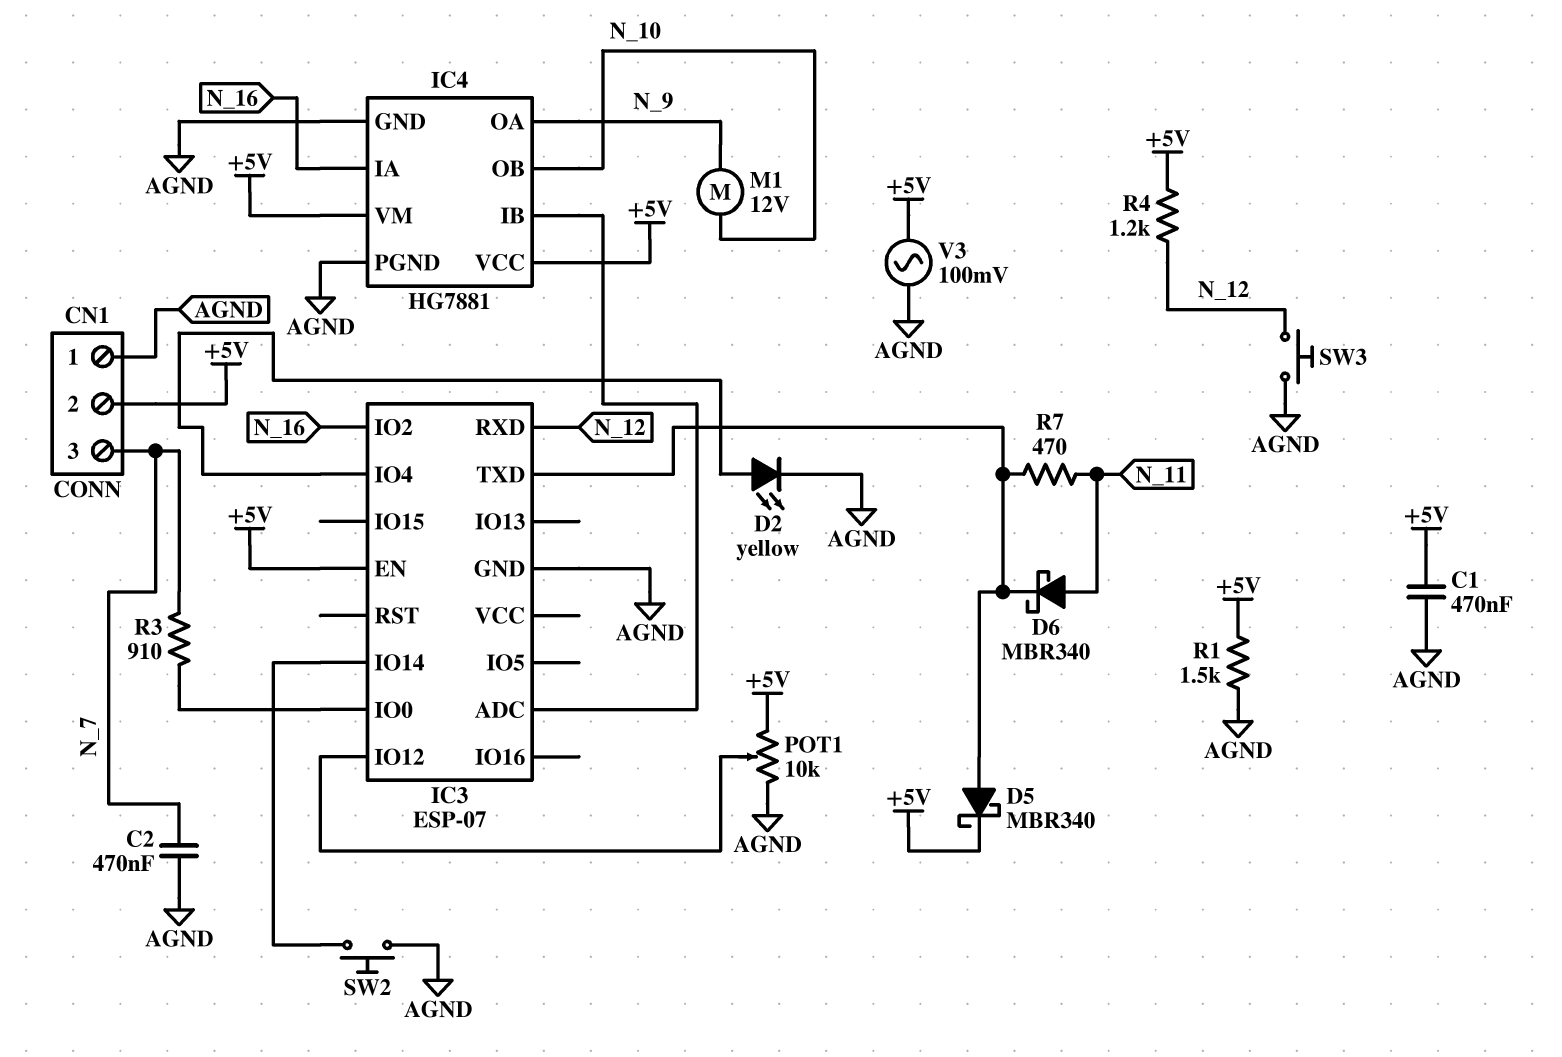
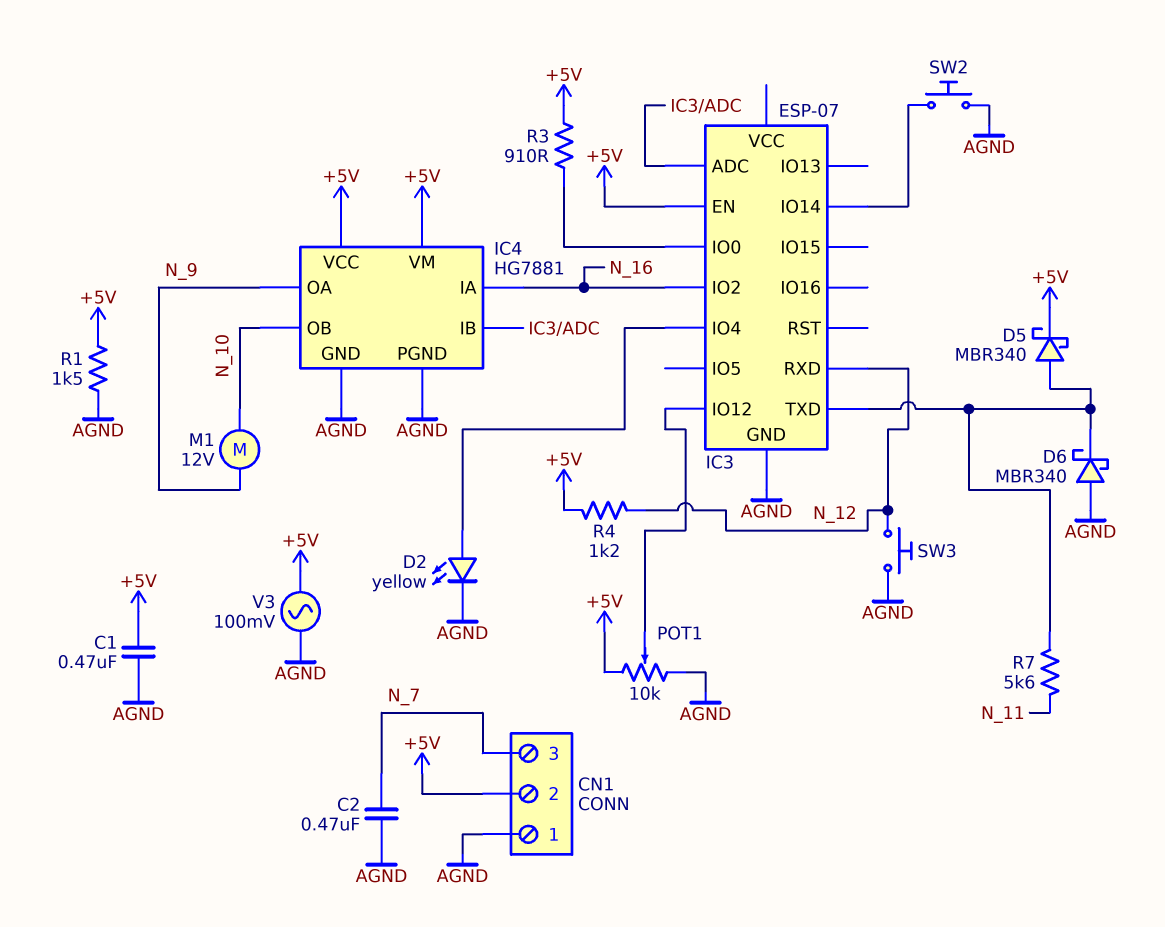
D6: schottky MBR340 (A N_11, K IC3/TXD) -> schottky MBR340 (A AGND, K IC3/TXD)
R3: 910 (IC3/IO0, N_7) -> 910 (+5V, IC3/IO0)
R7: 470 (IC3/TXD, N_11) -> 5.6k (IC3/TXD, N_11)

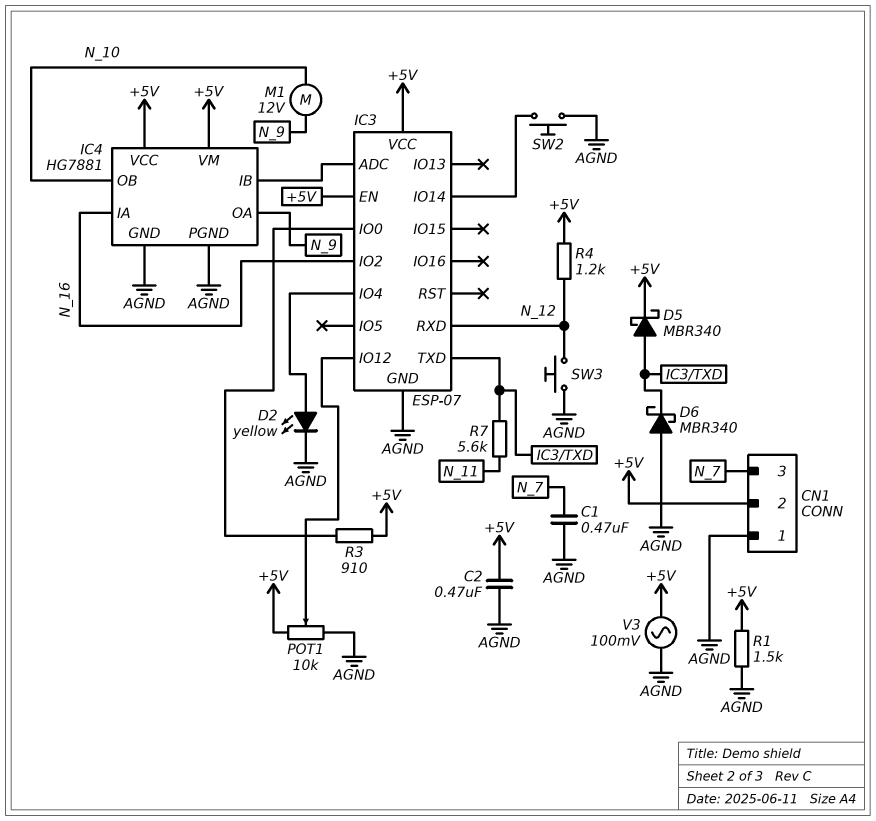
C1: 470nF (+5V, AGND) -> 470nF (AGND, N_7)
C2: 470nF (AGND, N_7) -> 470nF (+5V, AGND)
IC3 pin VCC: none -> +5V

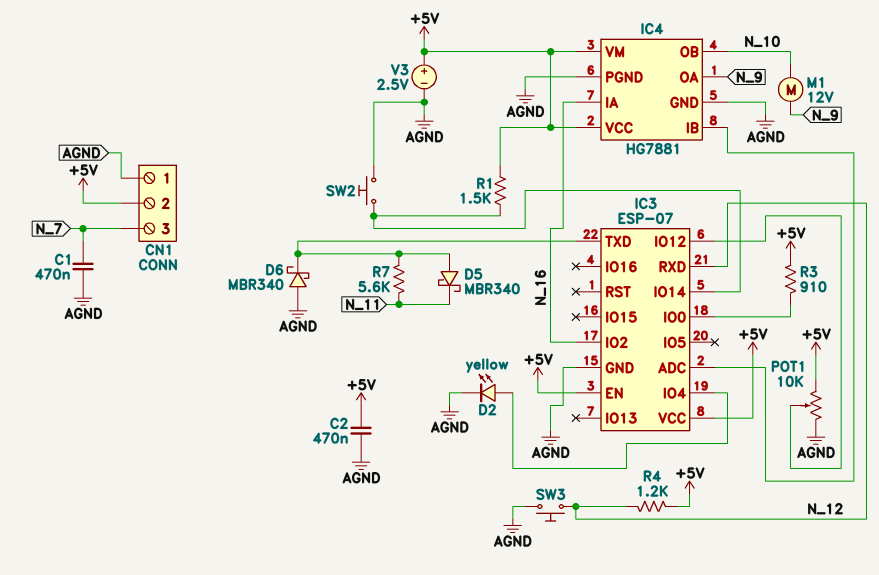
D5: schottky MBR340 (A IC3/TXD, K +5V) -> schottky MBR340 (A IC3/TXD, K N_11)
R1: 1.5k (+5V, AGND) -> 1.5k (+5V, IC3/IO14)
V3: AC 100mV (+5V, AGND) -> 2.5V (plus +5V, minus AGND)

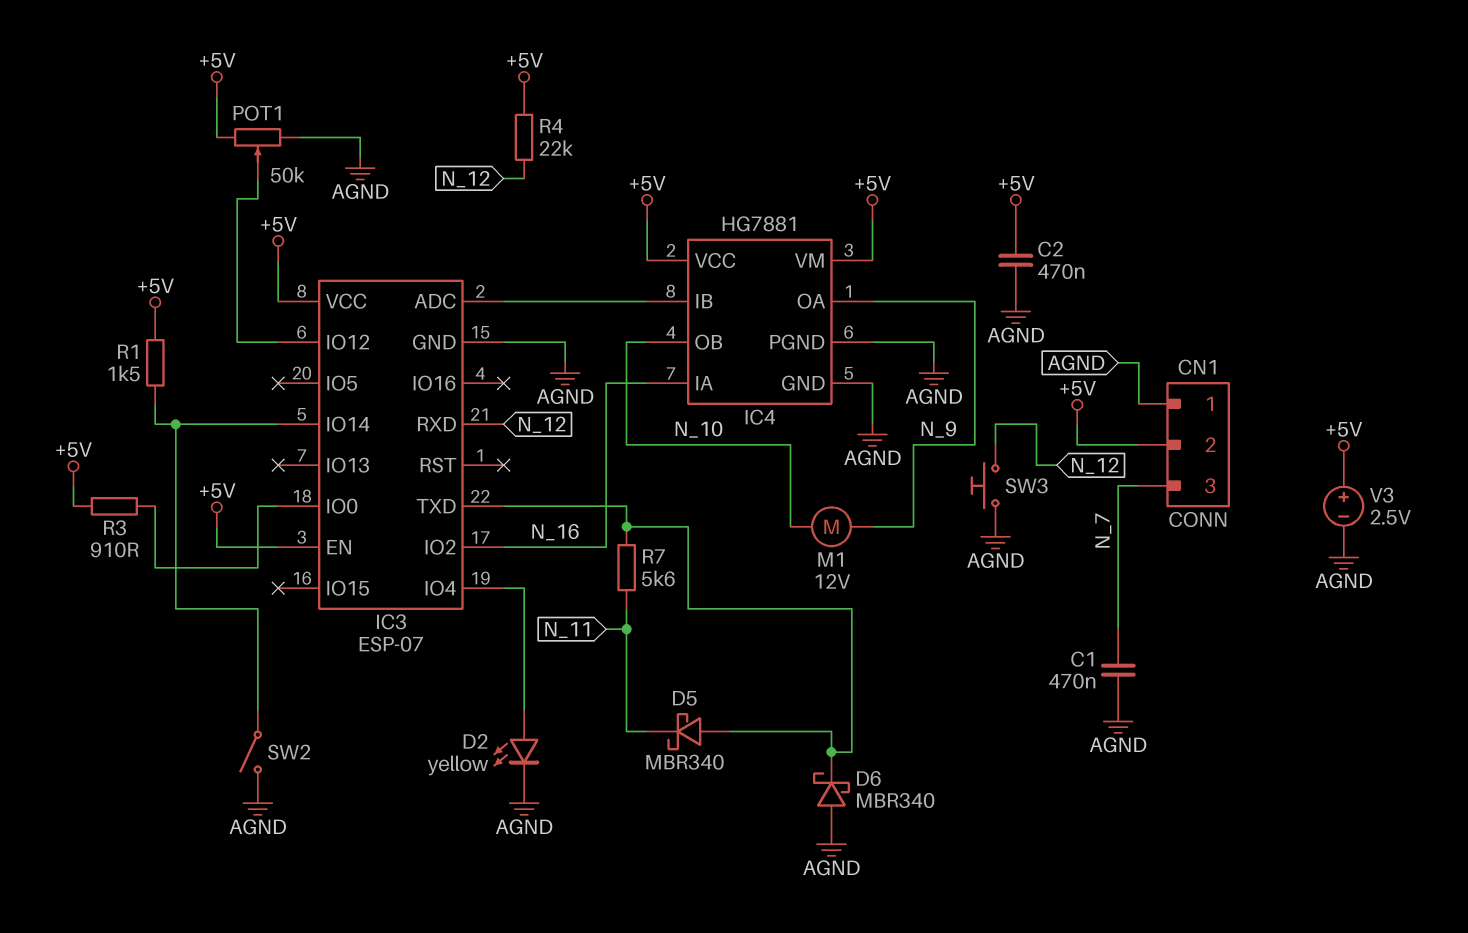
POT1: 10k (+5V, AGND, wiper IC3/IO12) -> 50k (+5V, AGND, wiper IC3/IO12)
R4: 1.2k (+5V, N_12) -> 22k (+5V, N_12)
SW2: button (AGND, IC3/IO14) -> switch (AGND, IC3/IO14)

